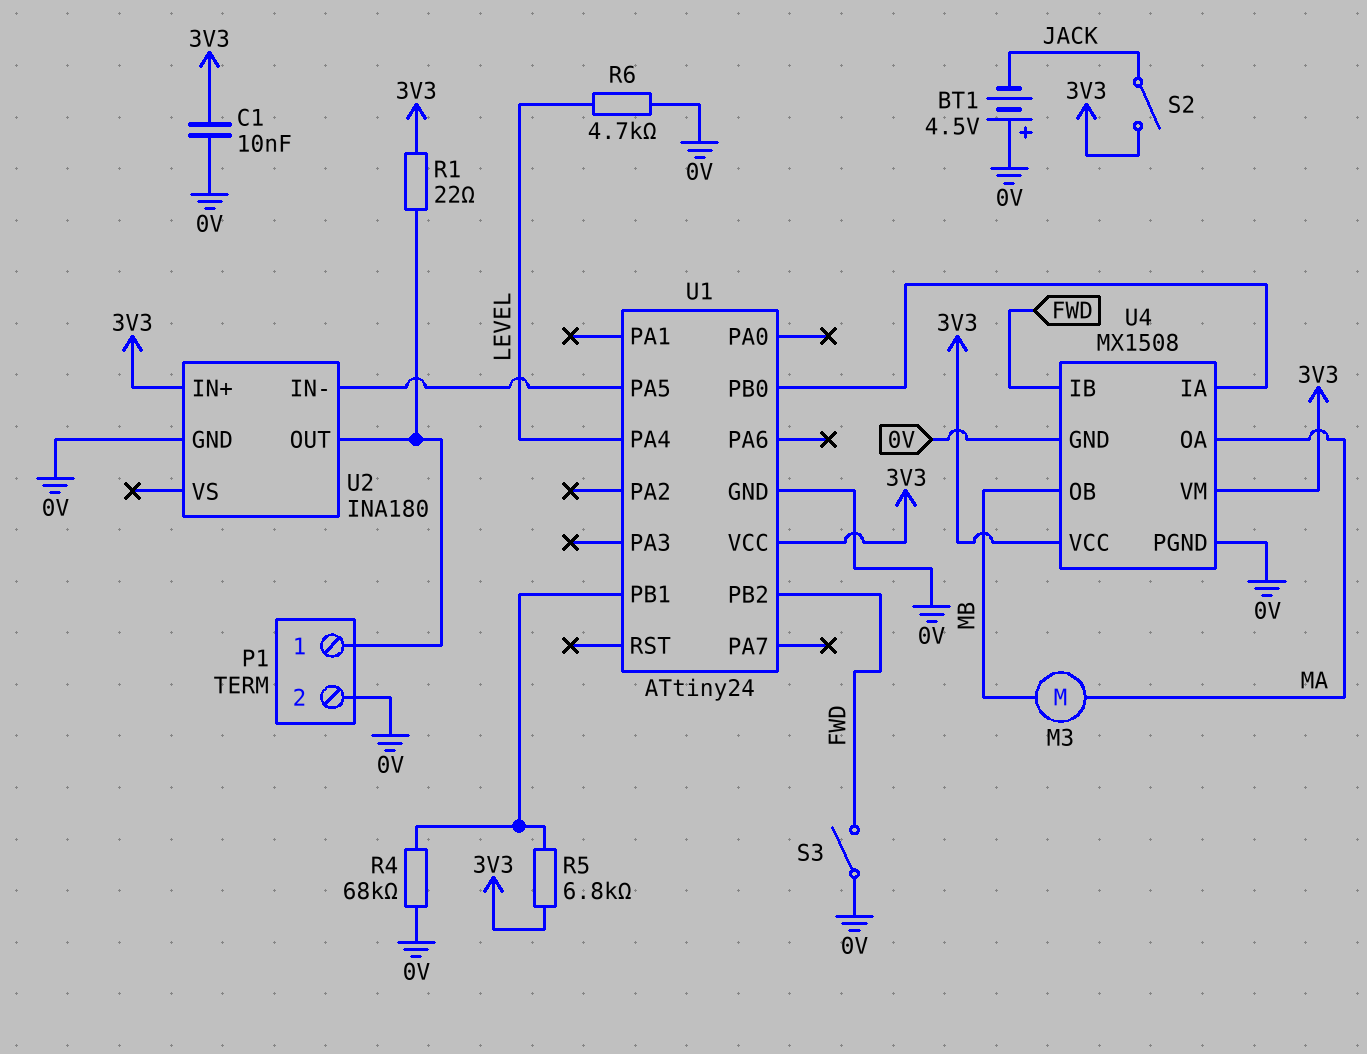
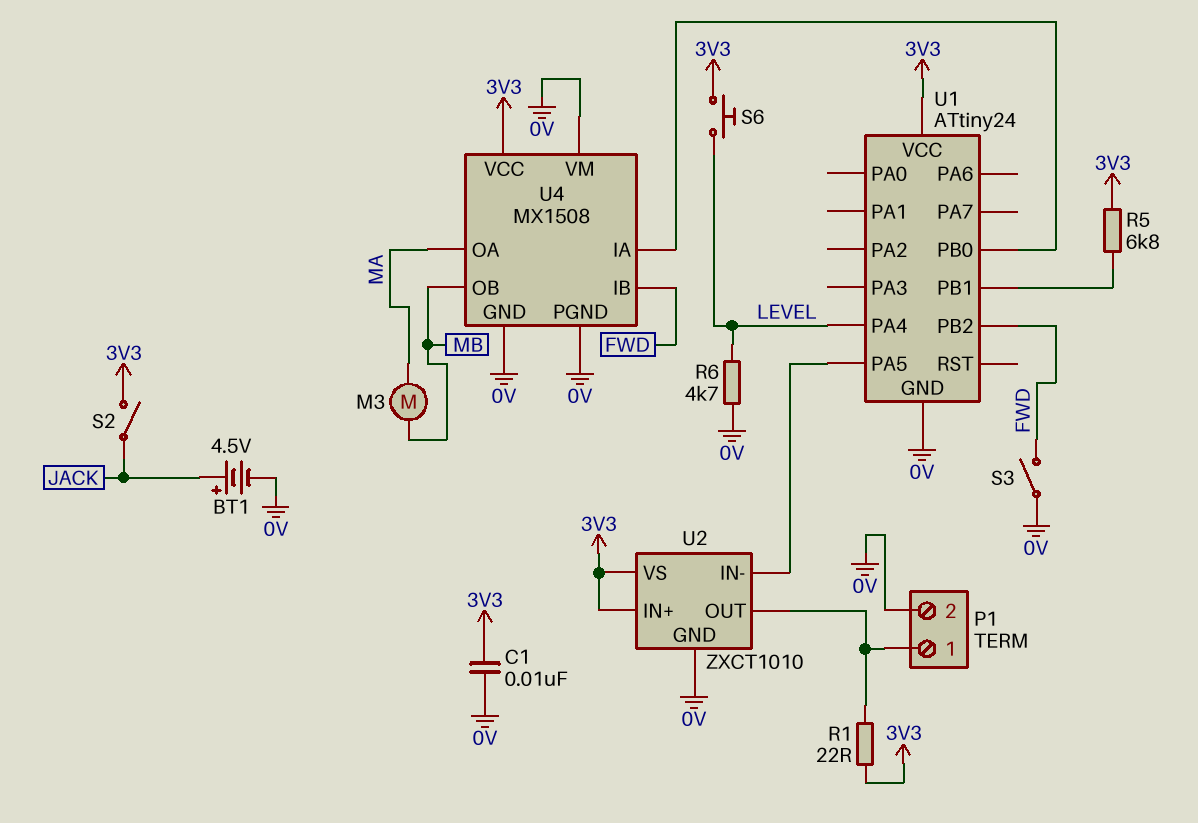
BT1: 4.5V (plus 0V, minus JACK) -> 4.5V (plus JACK, minus 0V)
R4: 68k (0V, U1/PB1) -> none
S6: none -> button (3V3, LEVEL)
U2: INA180 -> ZXCT1010
U2 pin VS: none -> 3V3
U4 pin VM: 3V3 -> 0V

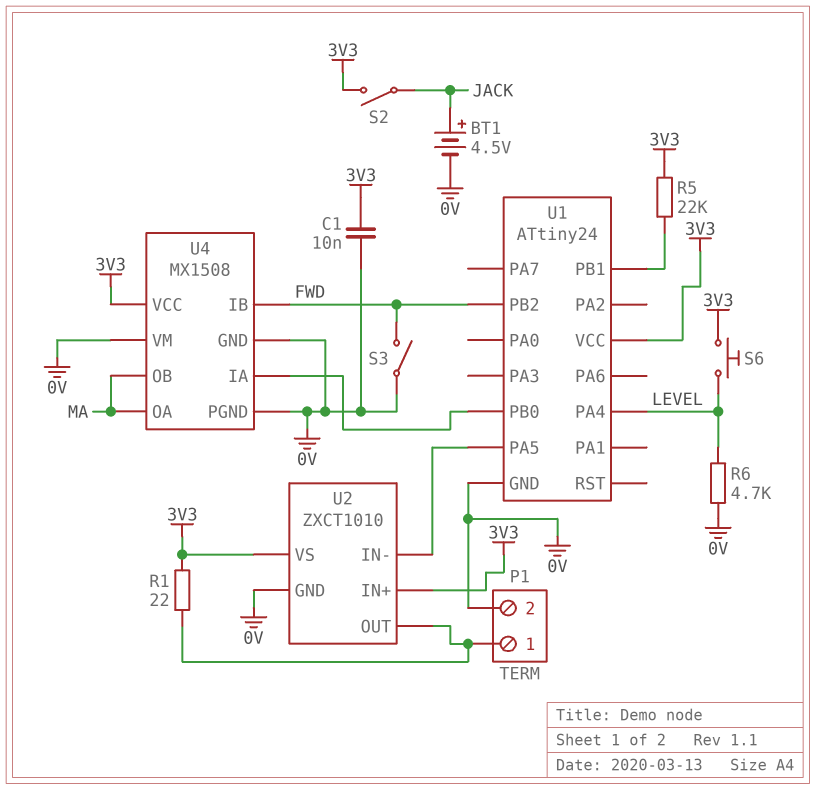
M3: motor (MA, MB) -> none
R5: 6.8k (3V3, U1/PB1) -> 22k (3V3, U1/PB1)
U4 pin OB: MB -> MA

